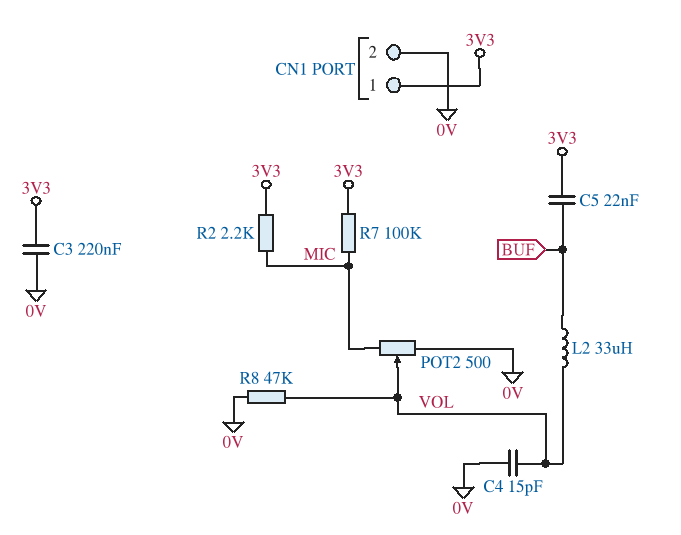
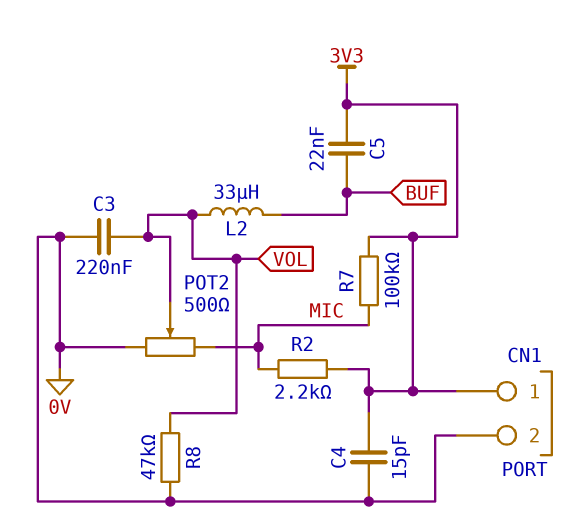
C3: 220nF (0V, 3V3) -> 220nF (0V, VOL)
C4: 15pF (0V, VOL) -> 15pF (0V, 3V3)

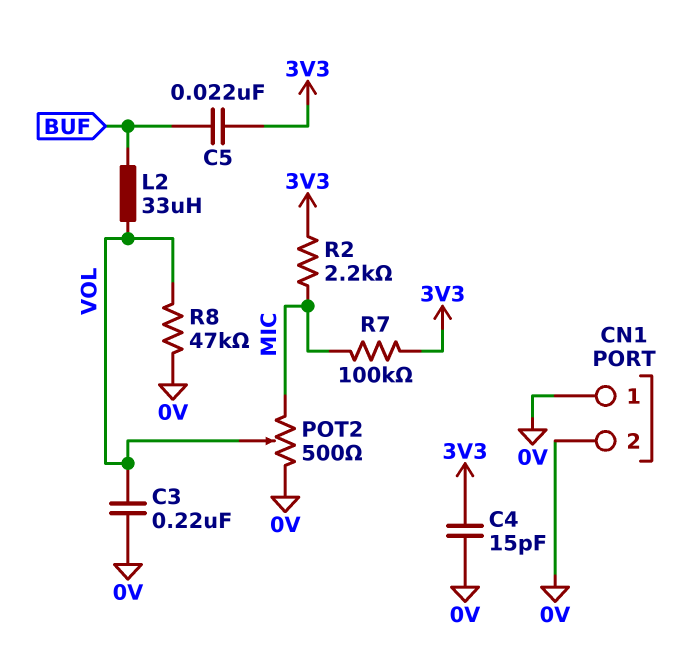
CN1 pin 1: 3V3 -> 0V

